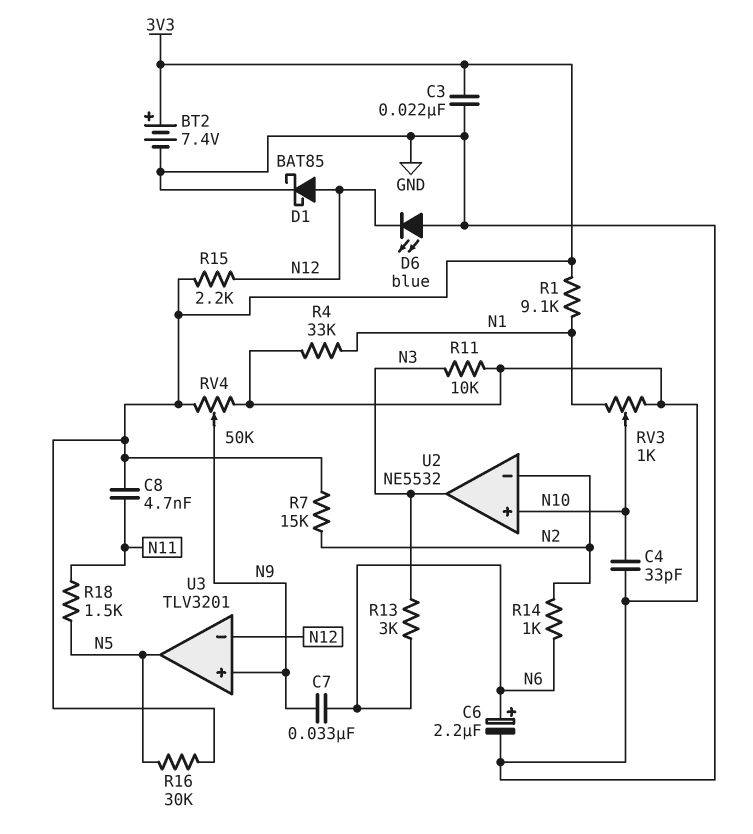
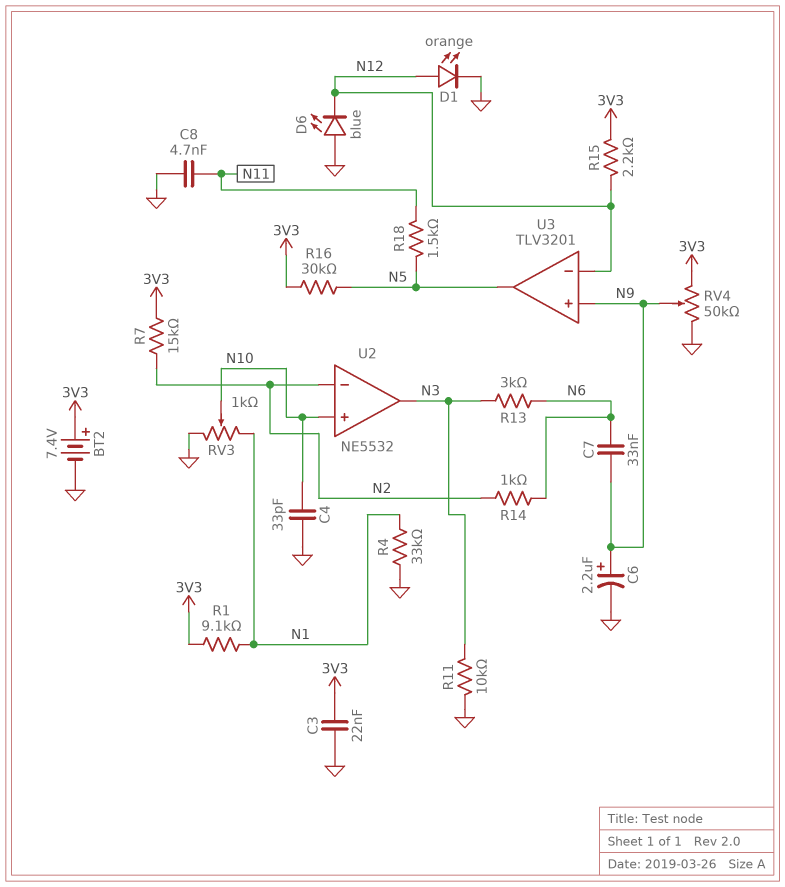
C6: 2.2uF (plus N6, minus GND) -> 2.2uF (plus N9, minus GND)
C8: 4.7nF (3V3, N11) -> 4.7nF (GND, N11)
D1: schottky BAT85 (A N12, K GND) -> LED orange (A N12, K GND)

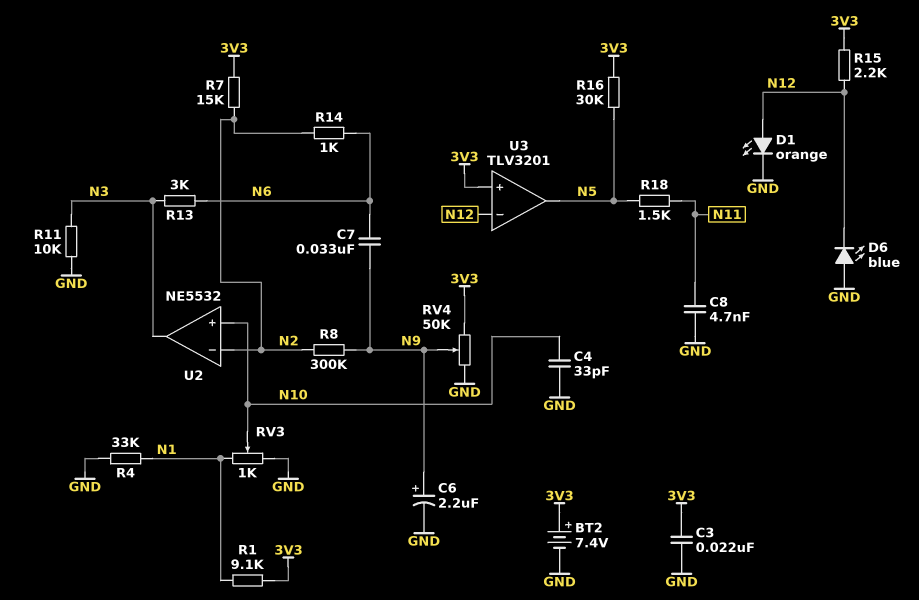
R8: none -> 300k (N2, N9)
U3 pin in+: N9 -> 3V3

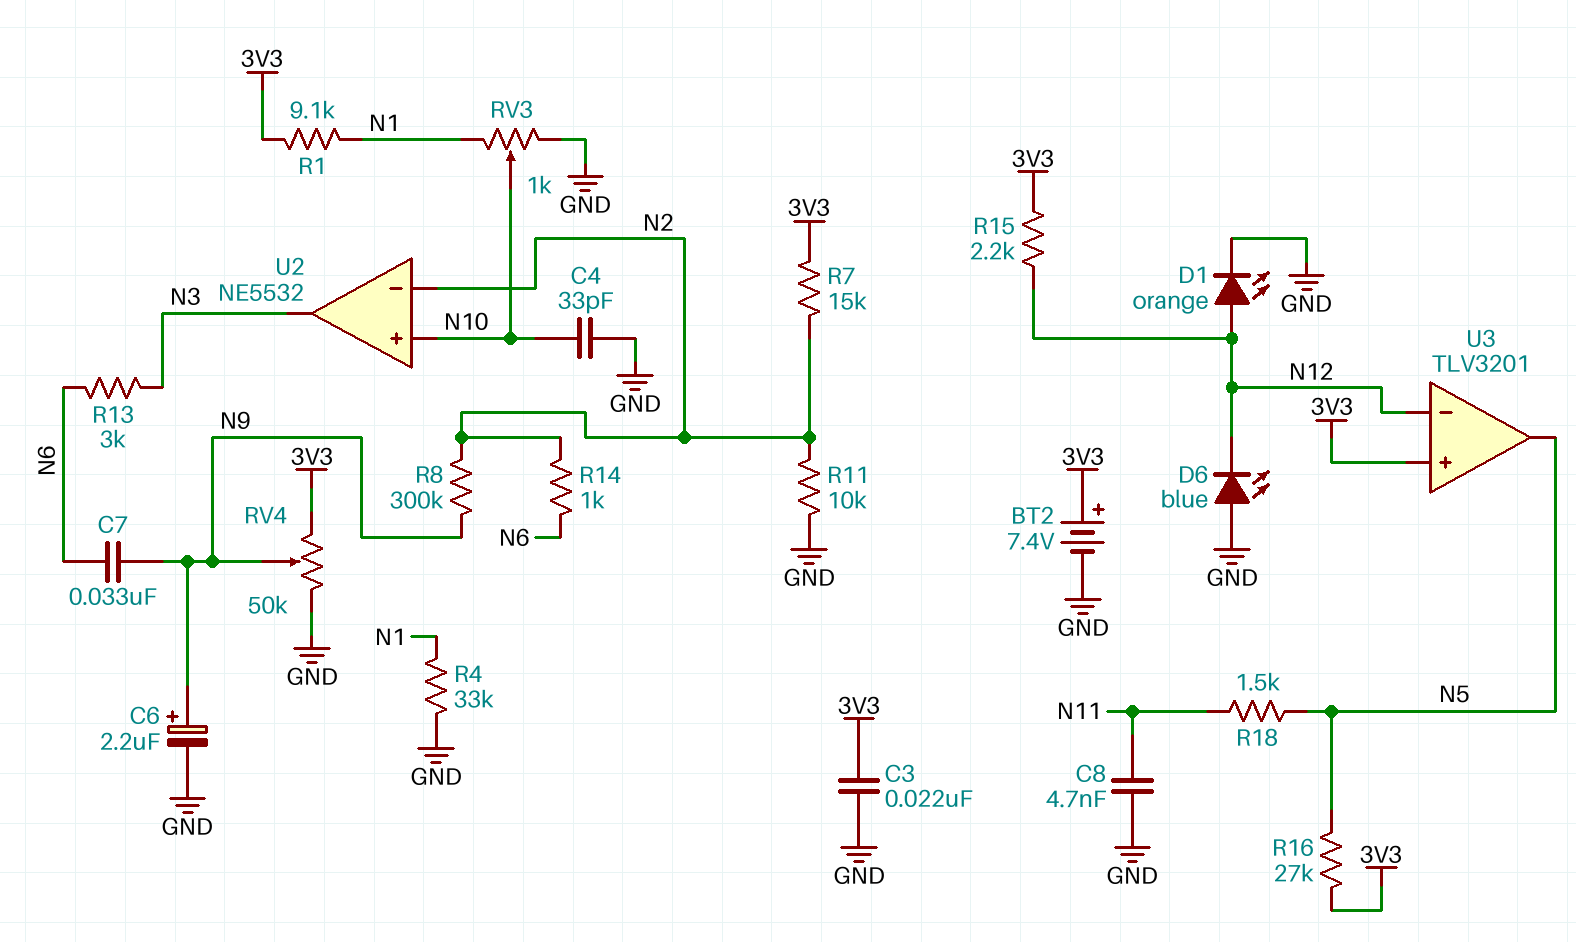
R11: 10k (GND, N3) -> 10k (GND, N2)
R16: 30k (3V3, N5) -> 27k (3V3, N5)

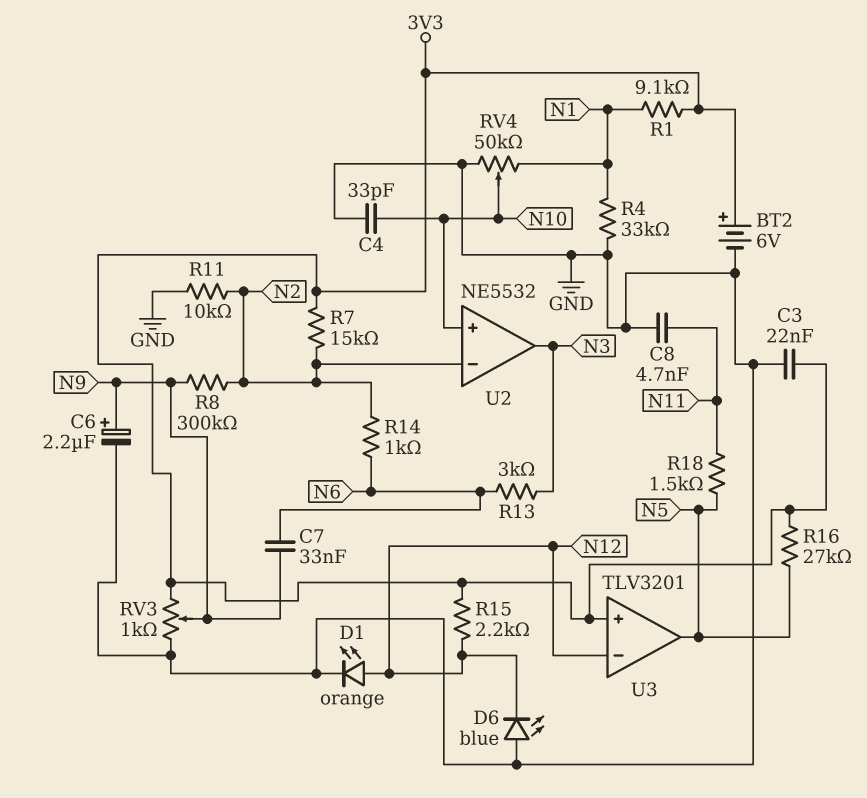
BT2: 7.4V (plus 3V3, minus GND) -> 6V (plus 3V3, minus GND)
RV3: 1k (GND, N1, wiper N10) -> 1k (3V3, GND, wiper N9)
RV4: 50k (3V3, GND, wiper N9) -> 50k (GND, N1, wiper N10)

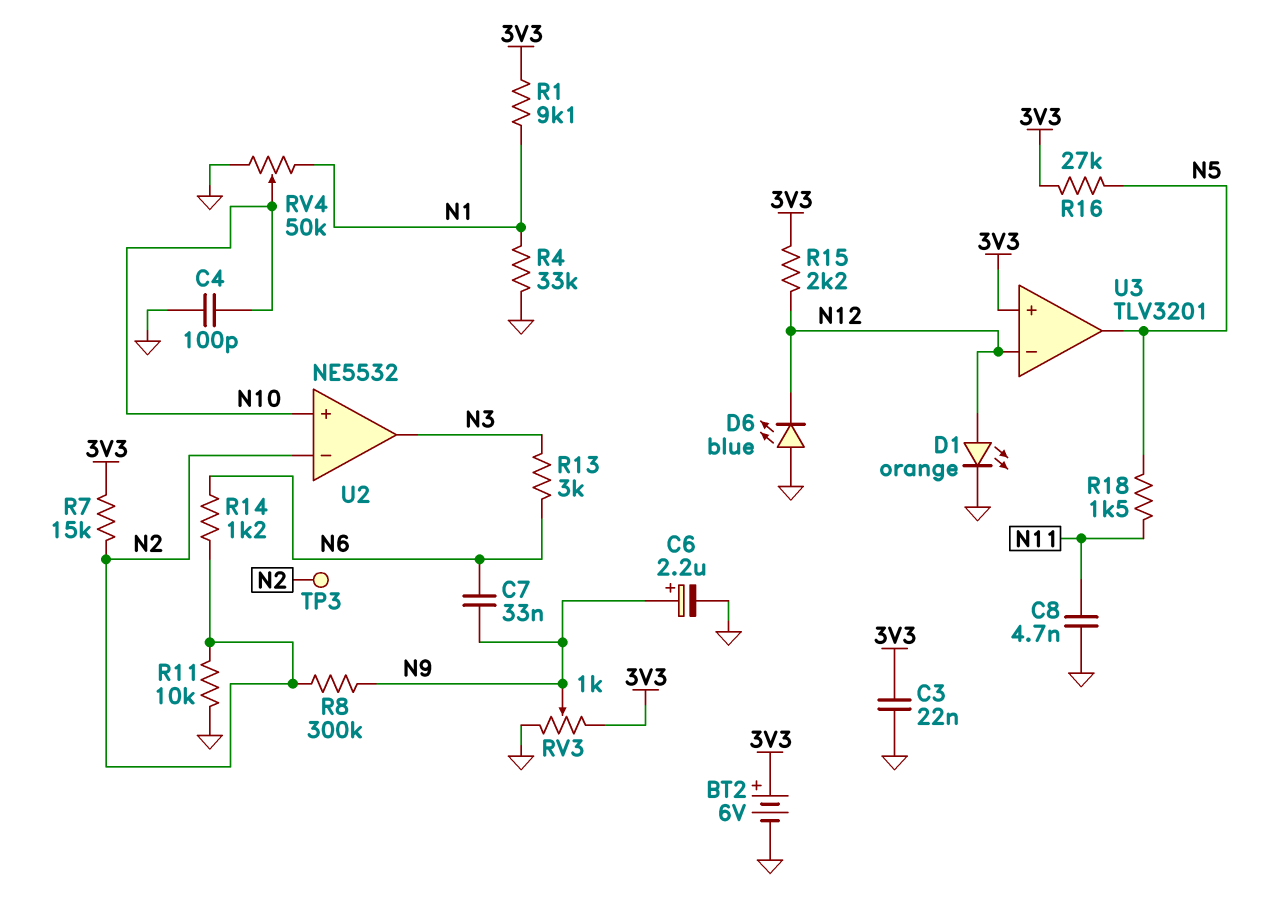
C4: 33pF (GND, N10) -> 100pF (GND, N10)
R14: 1k (N2, N6) -> 1.2k (N2, N6)
TP3: none -> test point (N2)

